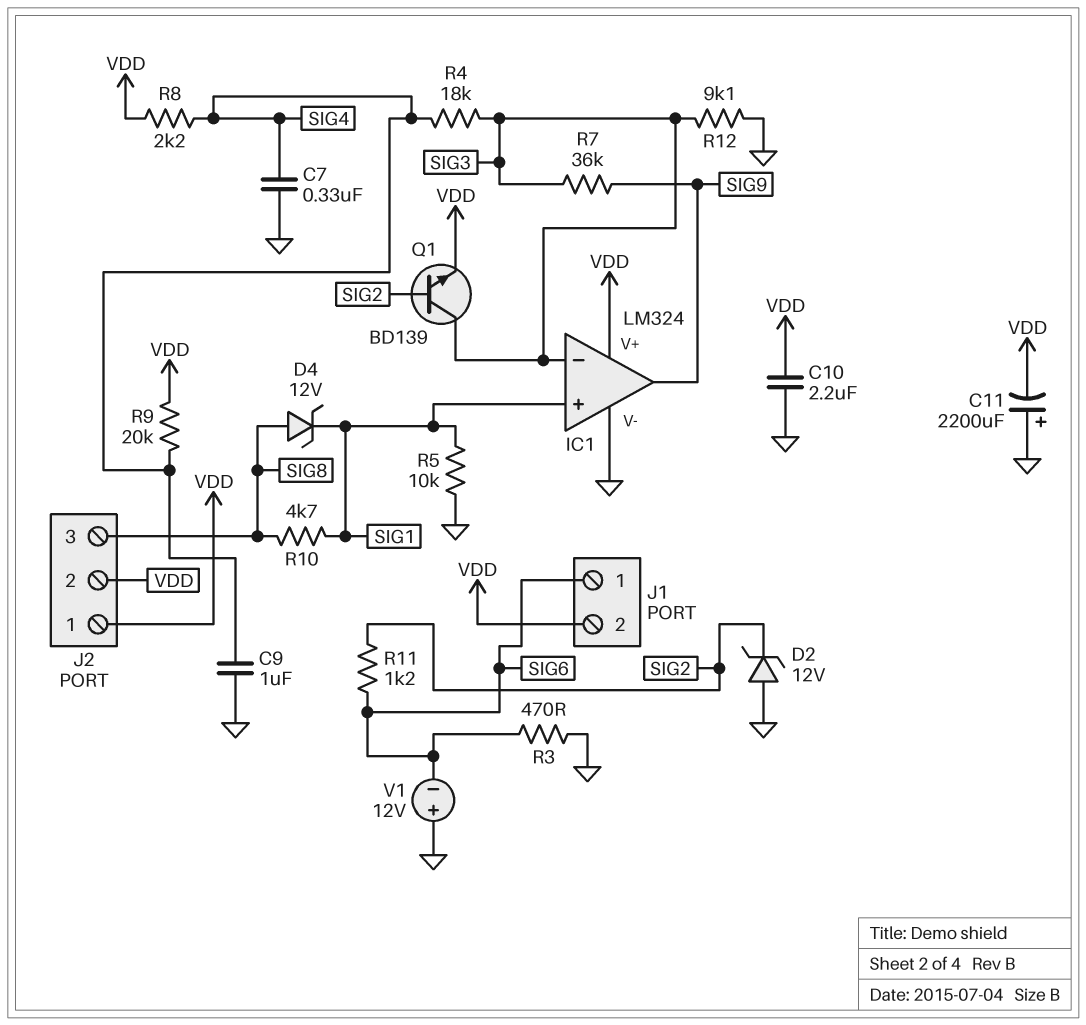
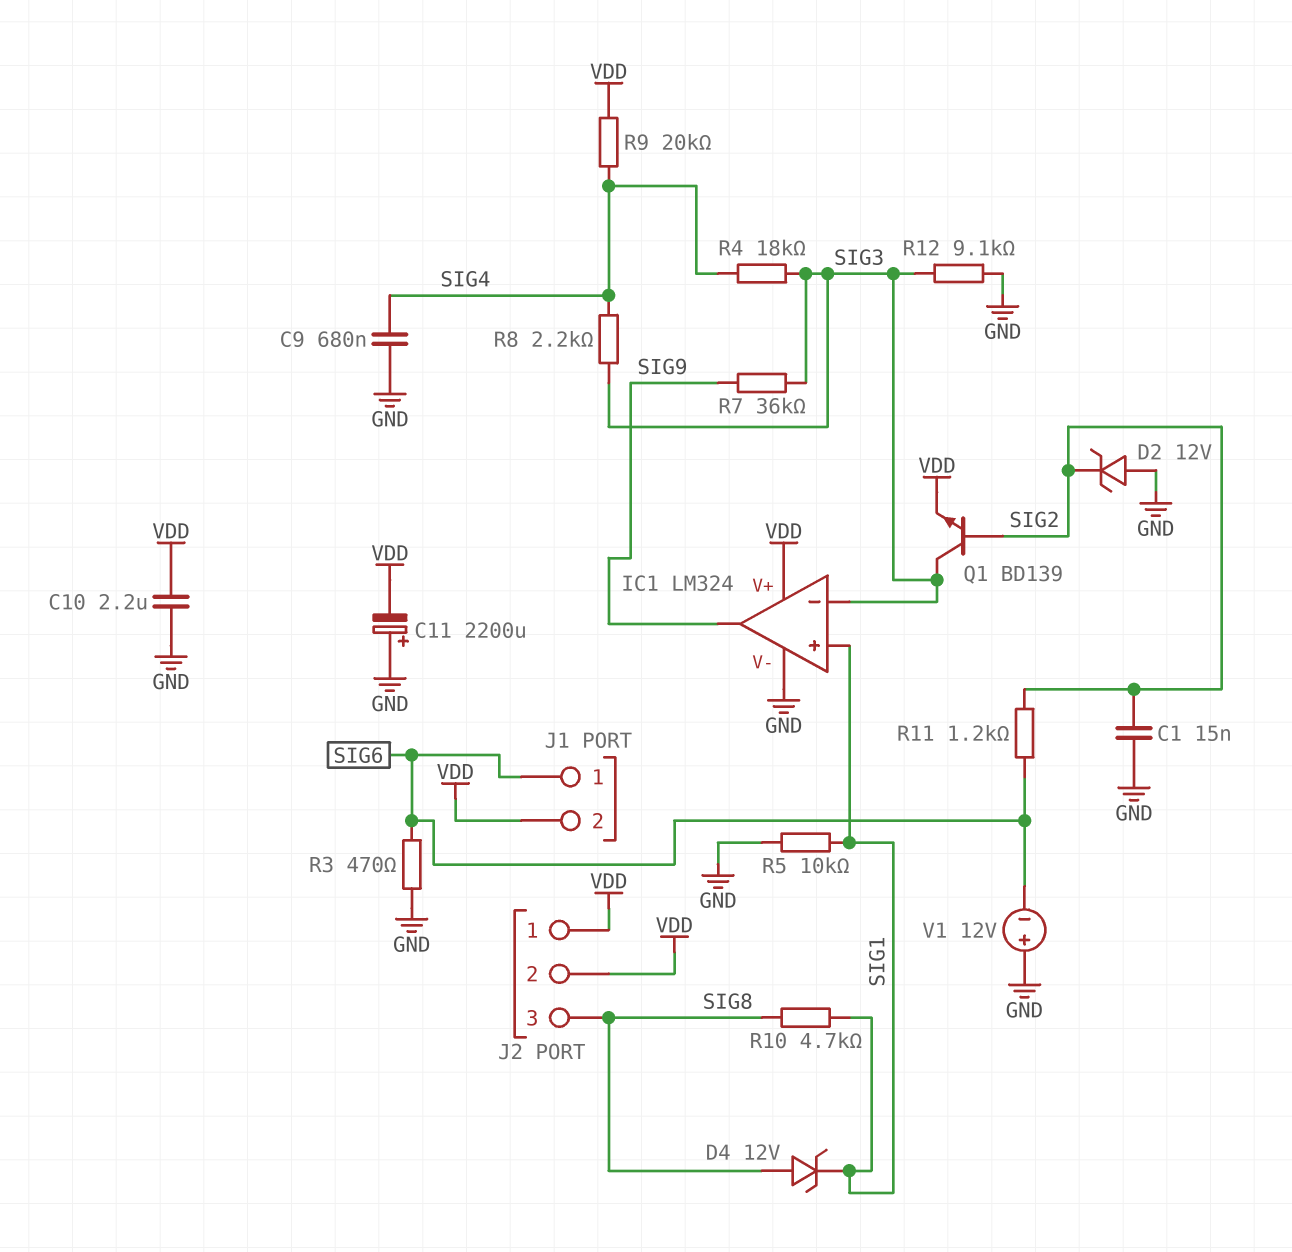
C1: none -> 15nF (GND, SIG2)
C7: 330nF (GND, SIG4) -> none
C9: 1uF (GND, SIG4) -> 680nF (GND, SIG4)
R8: 2.2k (SIG4, VDD) -> 2.2k (SIG3, SIG4)

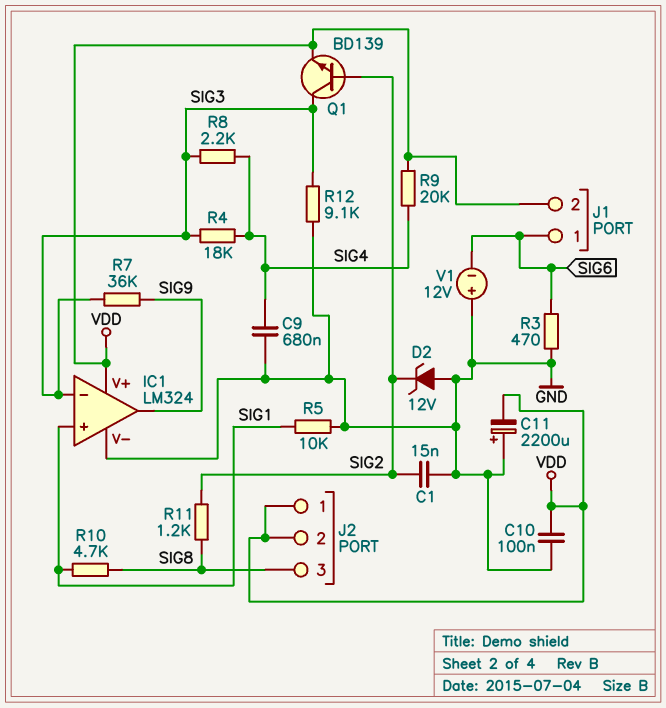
C10: 2.2uF (GND, VDD) -> 100nF (GND, VDD)
D4: zener 12V (A SIG8, K SIG1) -> none
R11: 1.2k (SIG2, SIG6) -> 1.2k (SIG2, SIG8)

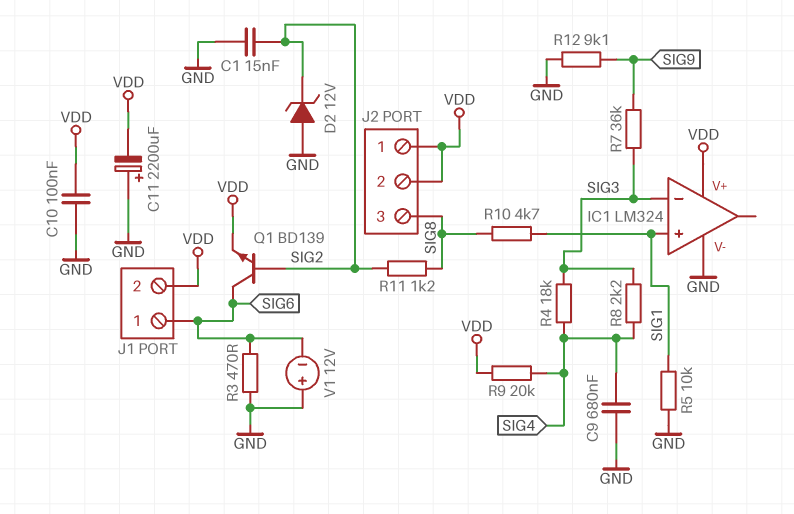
IC1 pin out: SIG9 -> none
Q1: NPN BD139 (B SIG2, C SIG3, E VDD) -> NPN BD139 (B SIG2, C SIG6, E VDD)
R12: 9.1k (GND, SIG3) -> 9.1k (GND, SIG9)

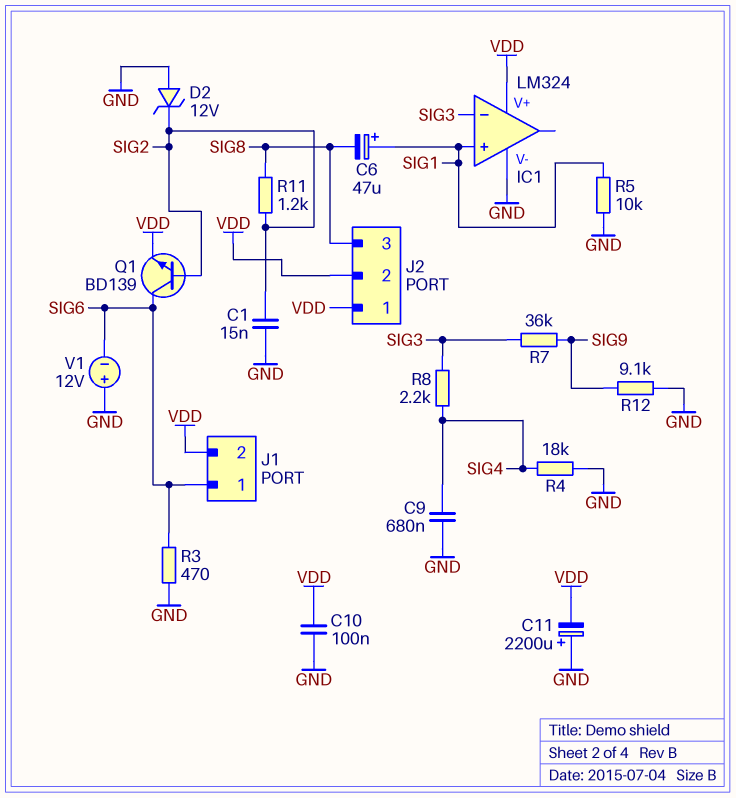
C6: none -> 47uF (plus SIG1, minus SIG8)
R4: 18k (SIG3, SIG4) -> 18k (GND, SIG4)
R9: 20k (SIG4, VDD) -> none
R10: 4.7k (SIG1, SIG8) -> none

